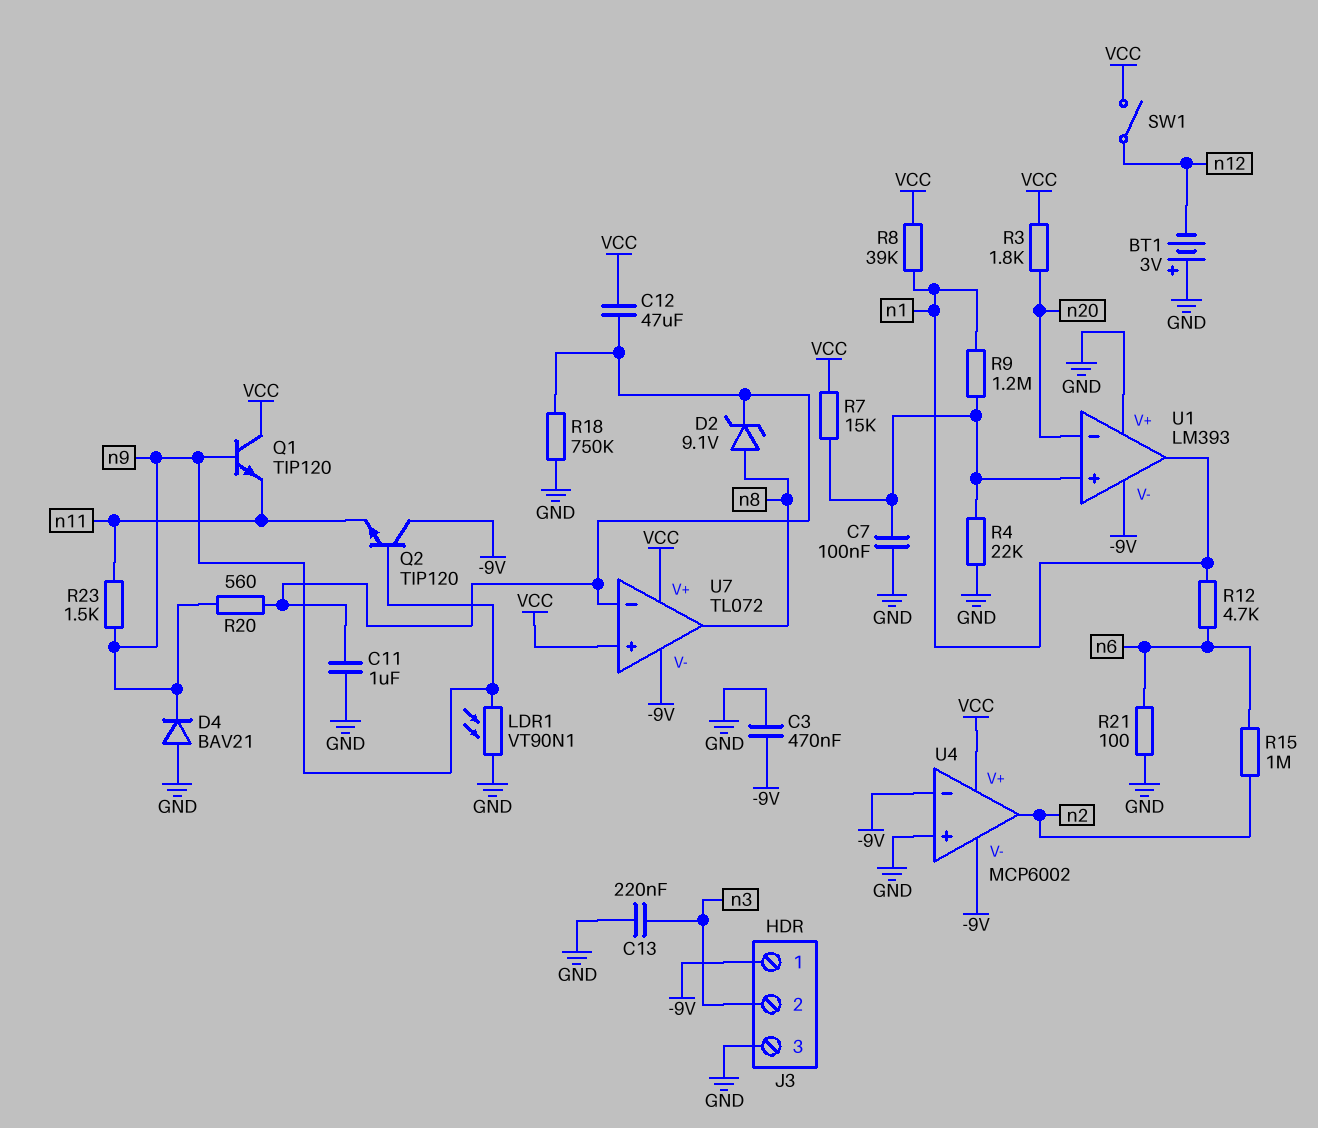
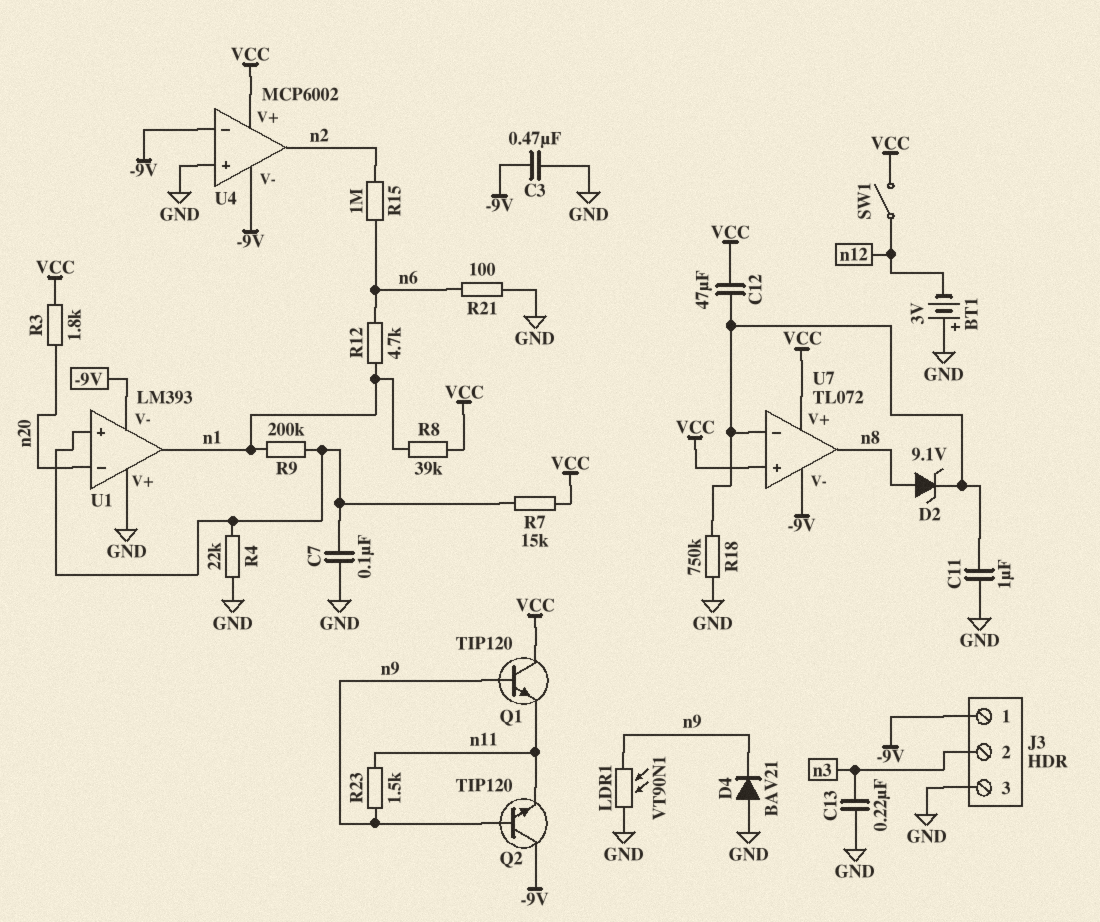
R9: 1.2M (U1/in+, n1) -> 200k (U1/in+, n1)
R20: 560 (U7/in-, n9) -> none

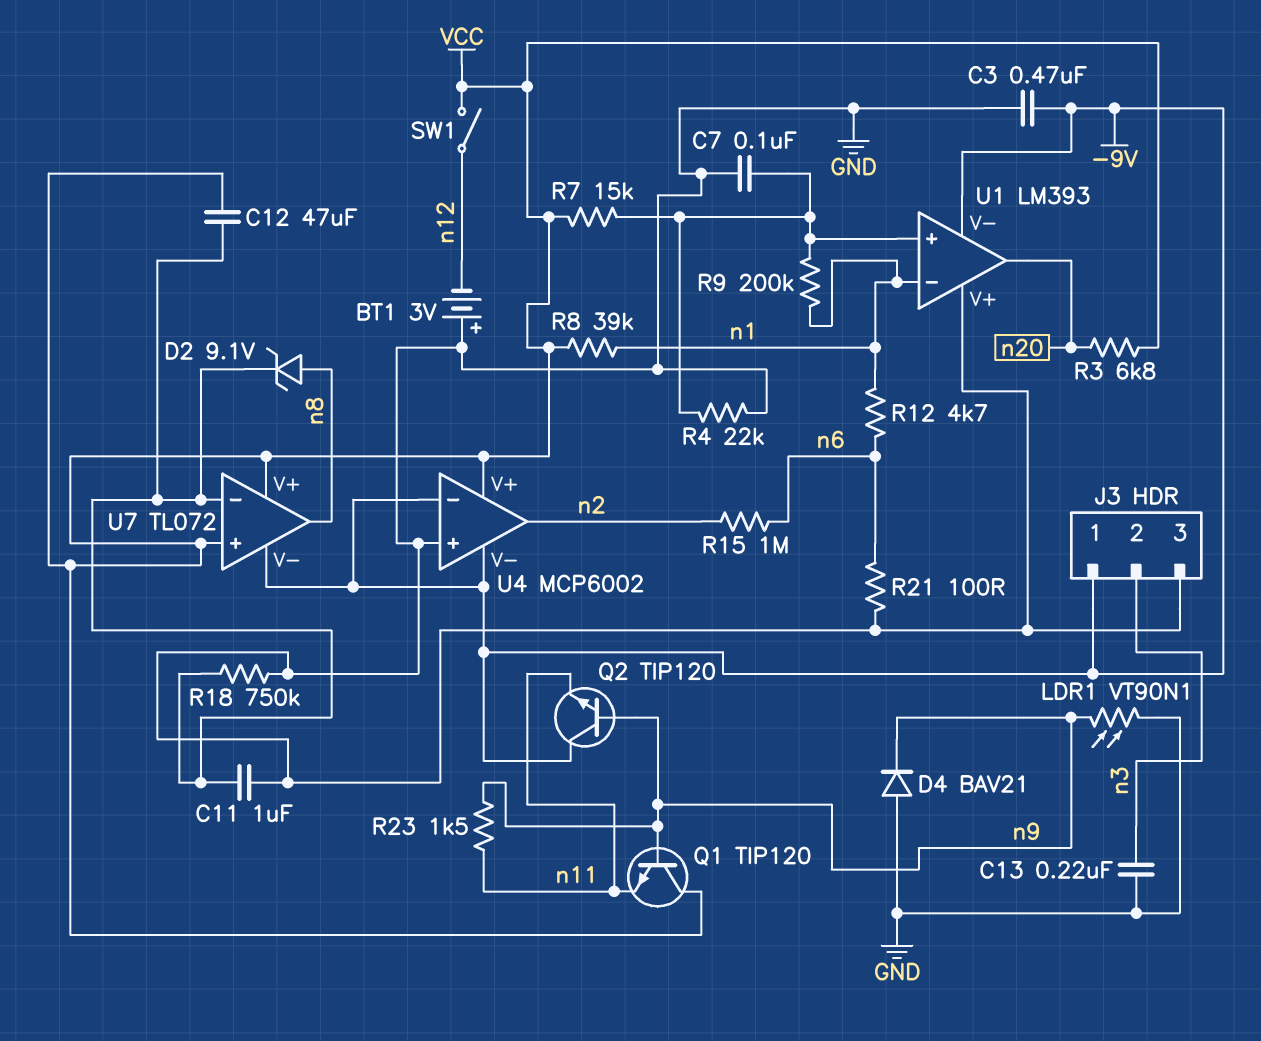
R3: 1.8k (VCC, n20) -> 6.8k (VCC, n20)
U1 pin in-: n20 -> n1
U1 pin out: n1 -> n20

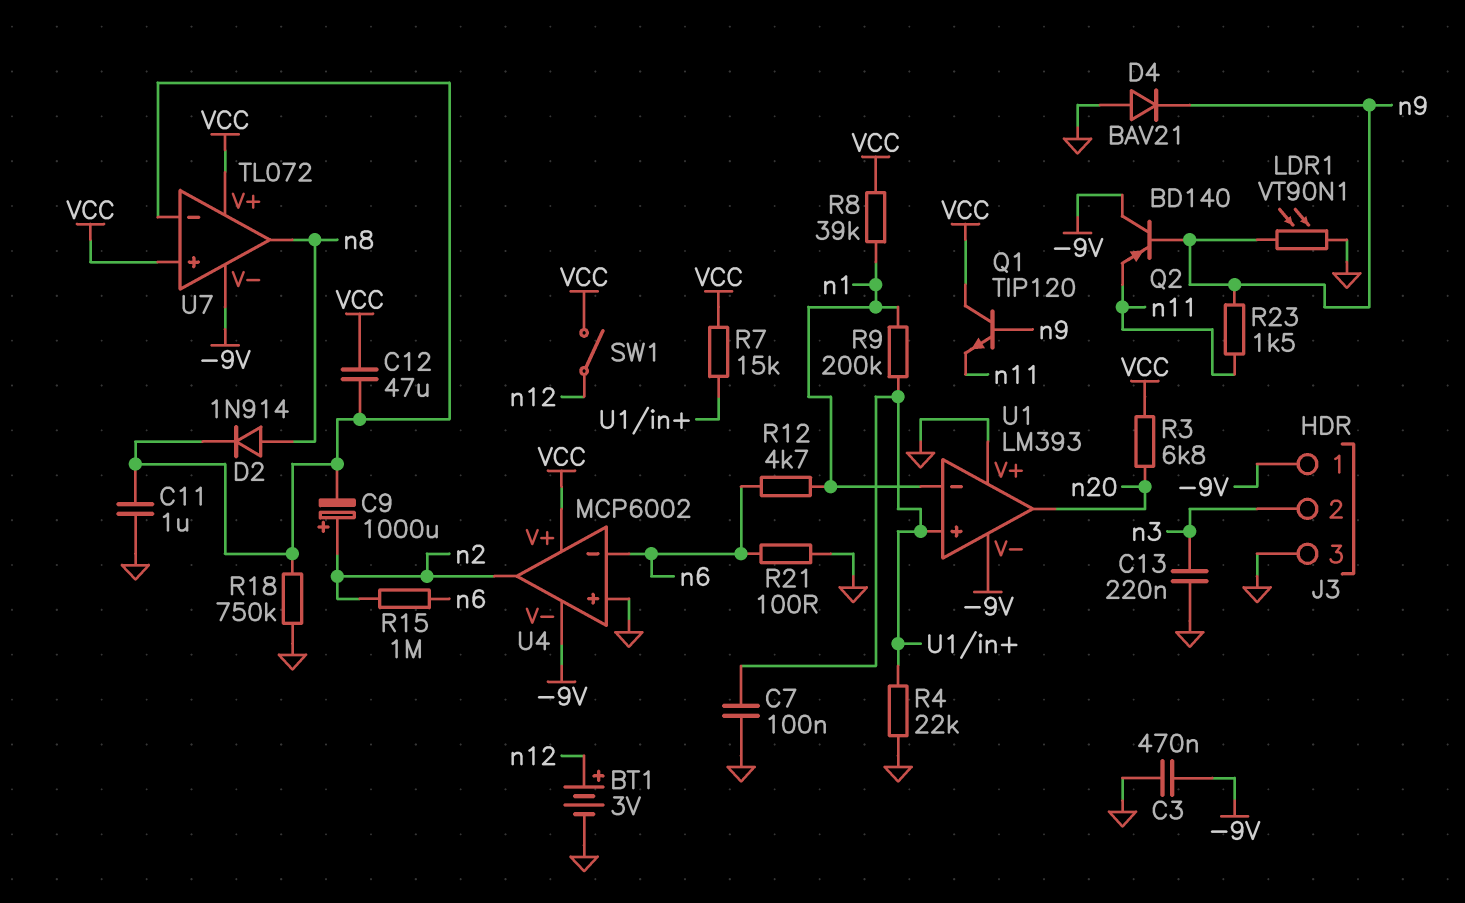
BT1: 3V (plus GND, minus n12) -> 3V (plus n12, minus GND)
C9: none -> 1000uF (plus n2, minus U7/in-)
D2: zener 9.1V (A n8, K U7/in-) -> diode 1N914 (A n8, K U7/in-)
Q2: NPN TIP120 (B n9, C -9V, E n11) -> PNP BD140 (B n9, C -9V, E n11)
U4 pin in-: -9V -> n6

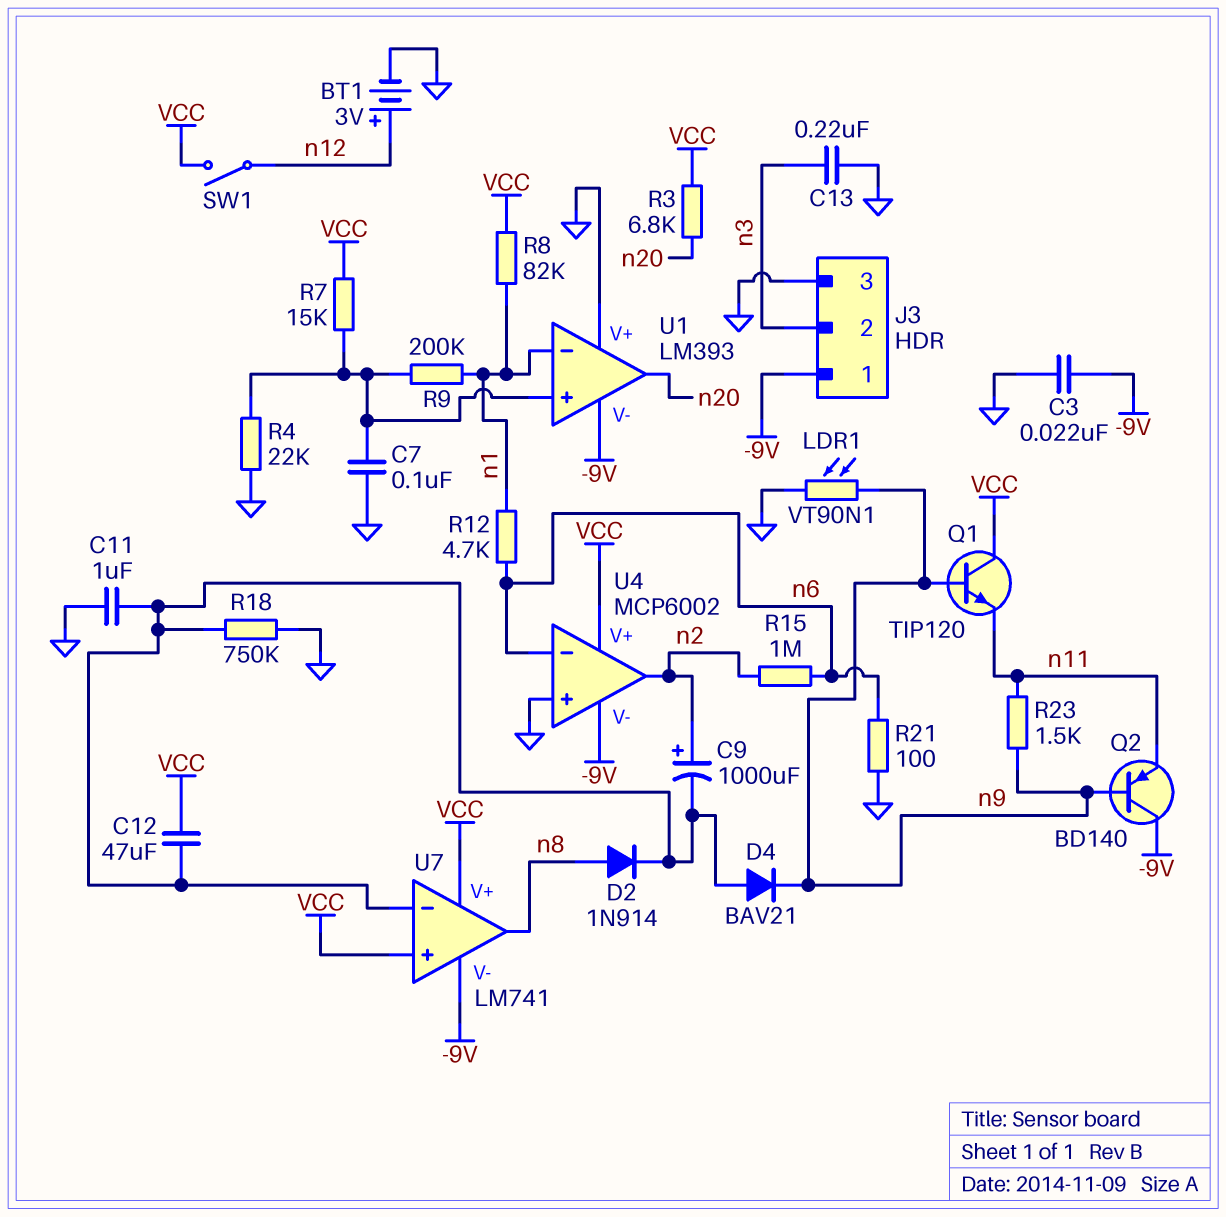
C3: 470nF (-9V, GND) -> 22nF (-9V, GND)
D4: diode BAV21 (A GND, K n9) -> diode BAV21 (A U7/in-, K n9)
R8: 39k (VCC, n1) -> 82k (VCC, n1)
U7: TL072 -> LM741

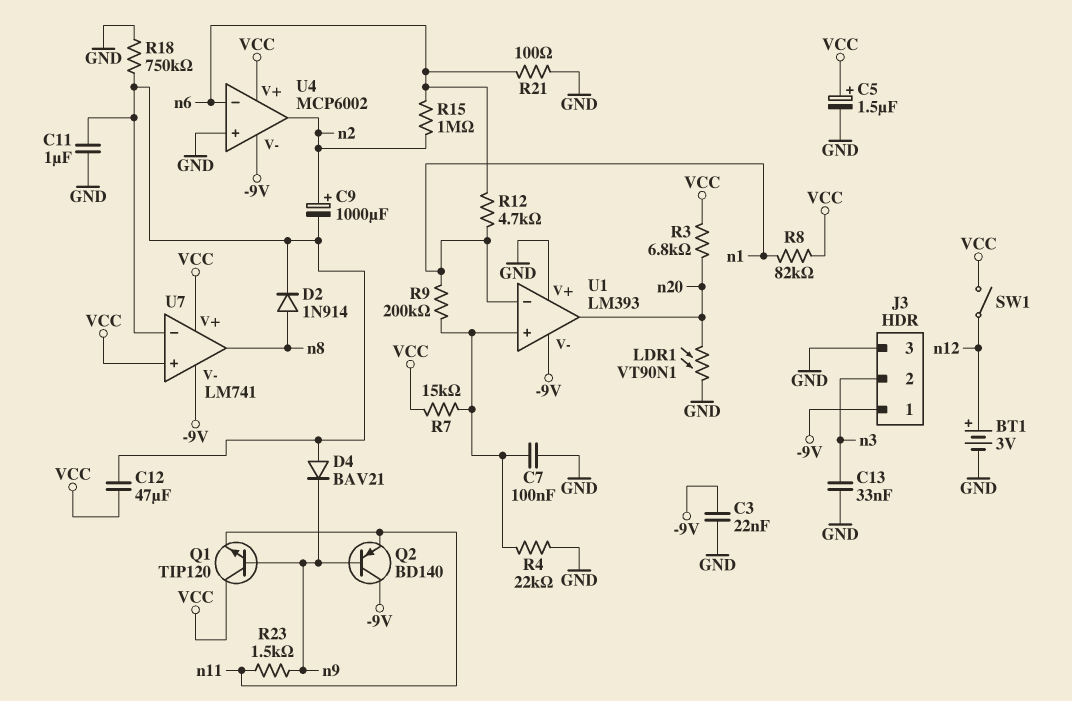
C5: none -> 1.5uF (plus VCC, minus GND)
C13: 220nF (GND, n3) -> 33nF (GND, n3)
LDR1: VT90N1 (GND, n9) -> VT90N1 (GND, n20)

